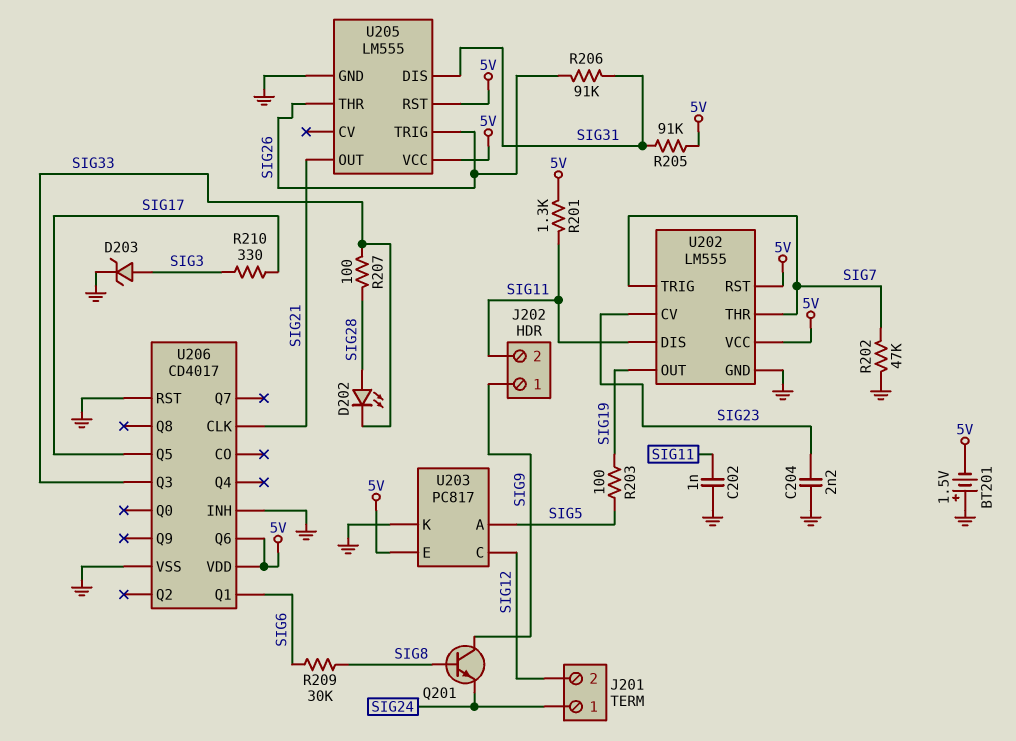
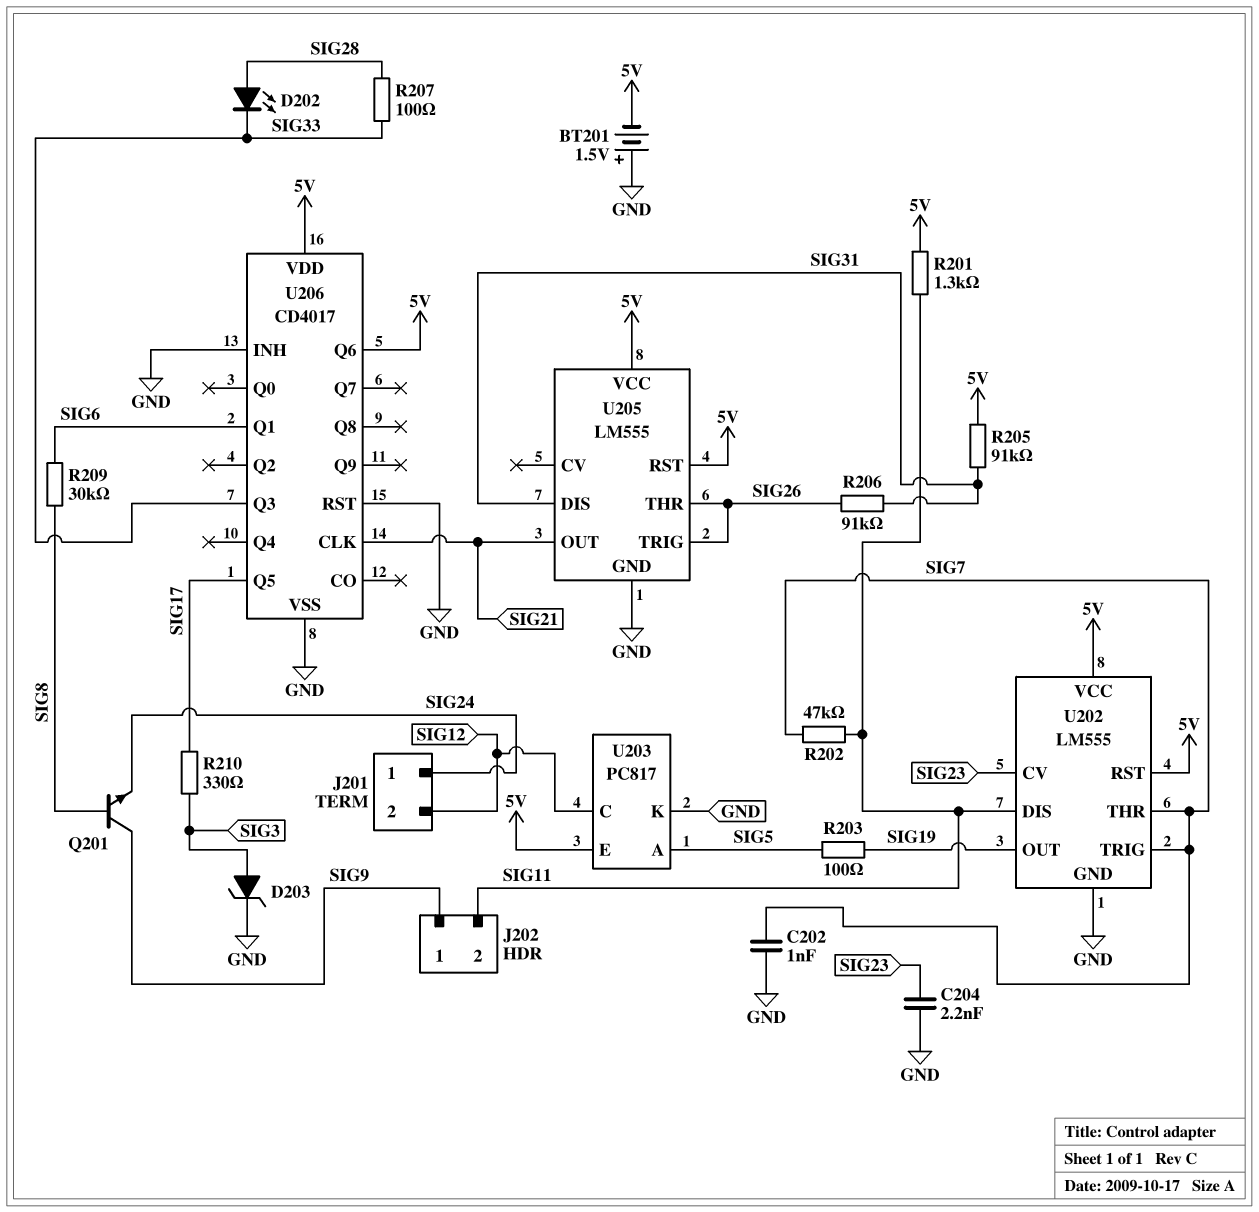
C202: 1nF (GND, SIG11) -> 1nF (GND, SIG7)
R202: 47k (GND, SIG7) -> 47k (SIG7, SIG11)

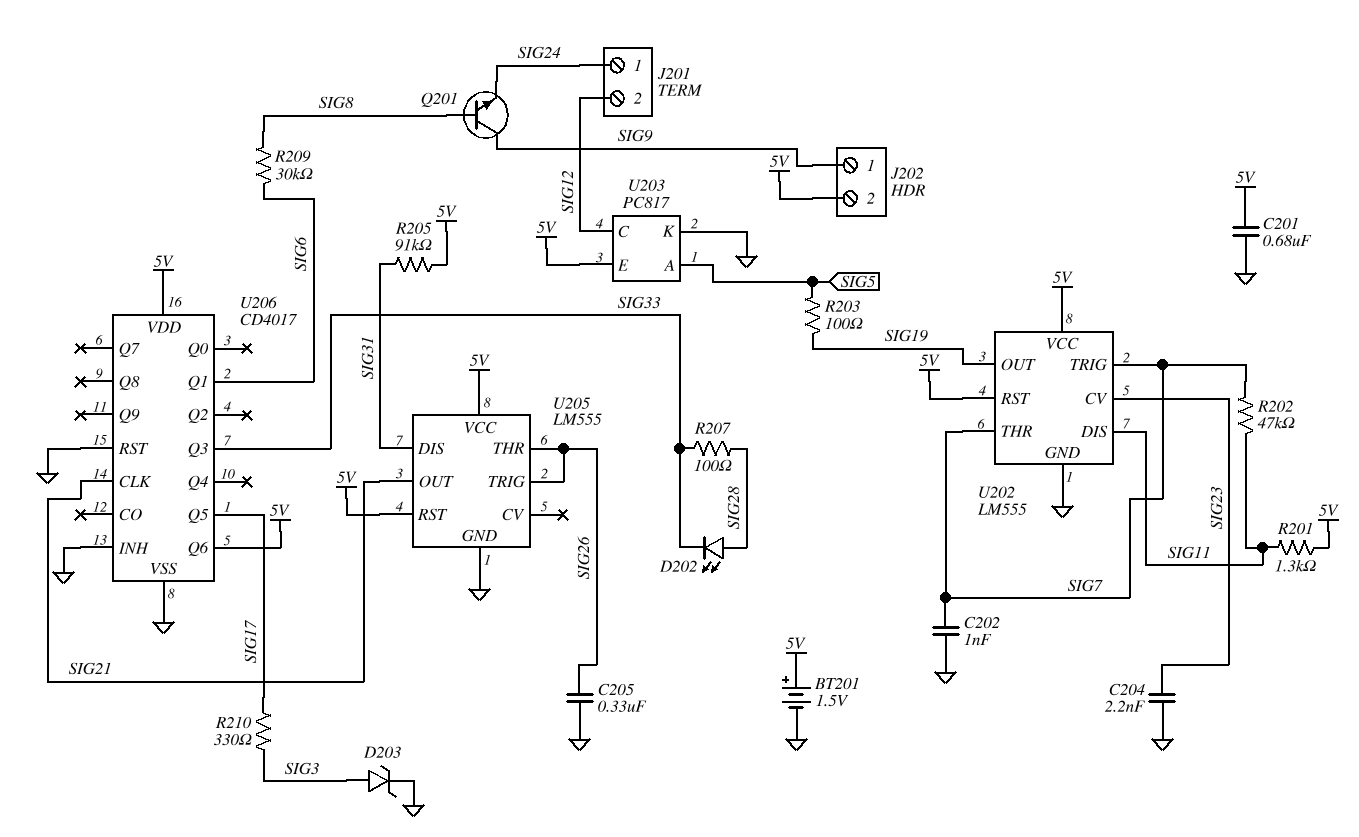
BT201: 1.5V (plus GND, minus 5V) -> 1.5V (plus 5V, minus GND)
C201: none -> 680nF (5V, GND)
C205: none -> 330nF (GND, SIG26)
J202 pin 2: SIG11 -> 5V
R206: 91k (SIG26, SIG31) -> none

